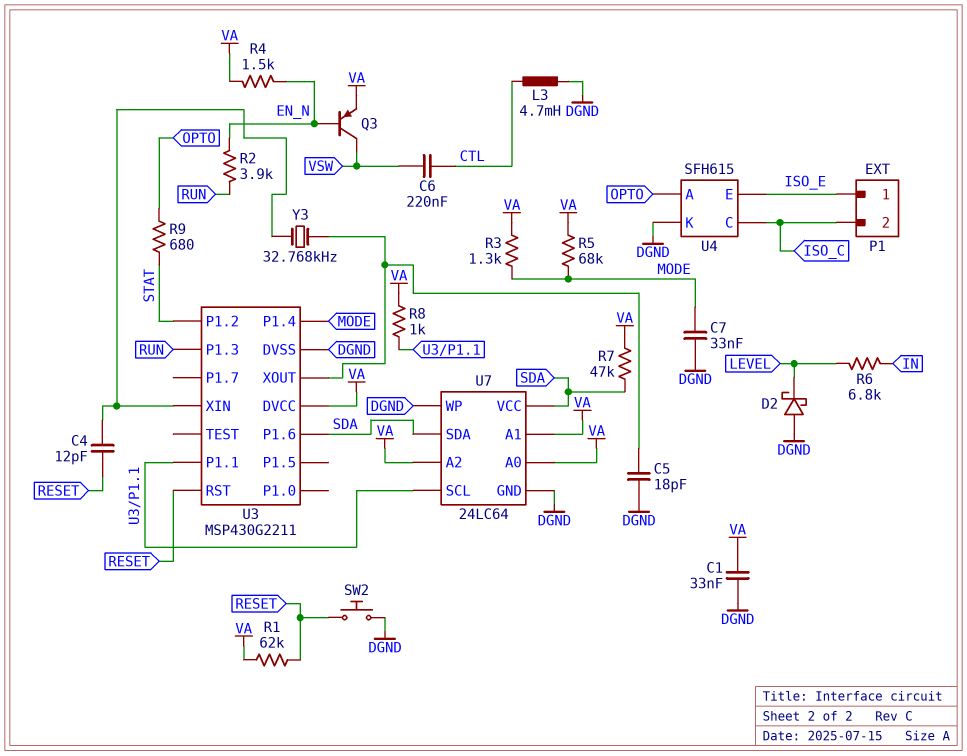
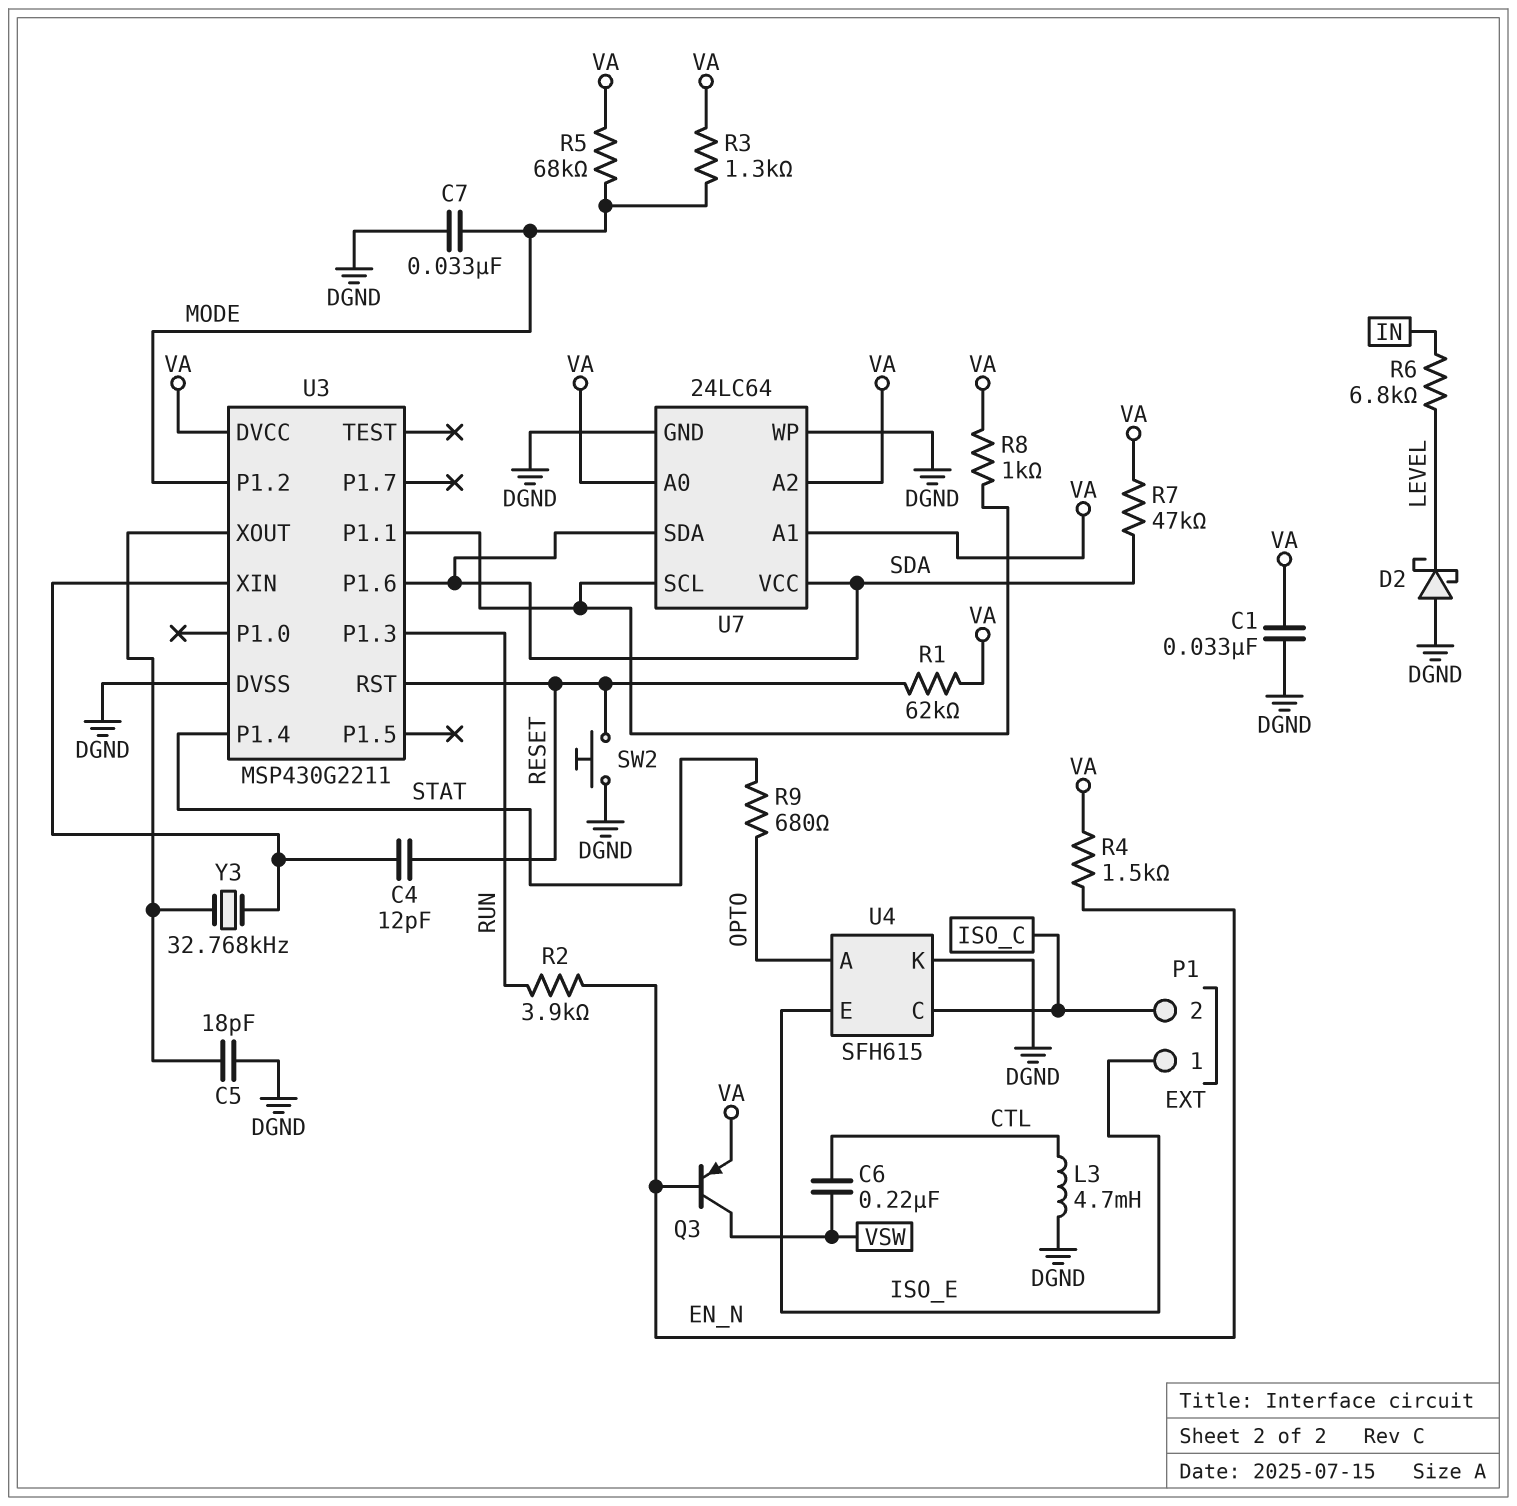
U3 pin P1.2: STAT -> MODE
U3 pin P1.4: MODE -> STAT

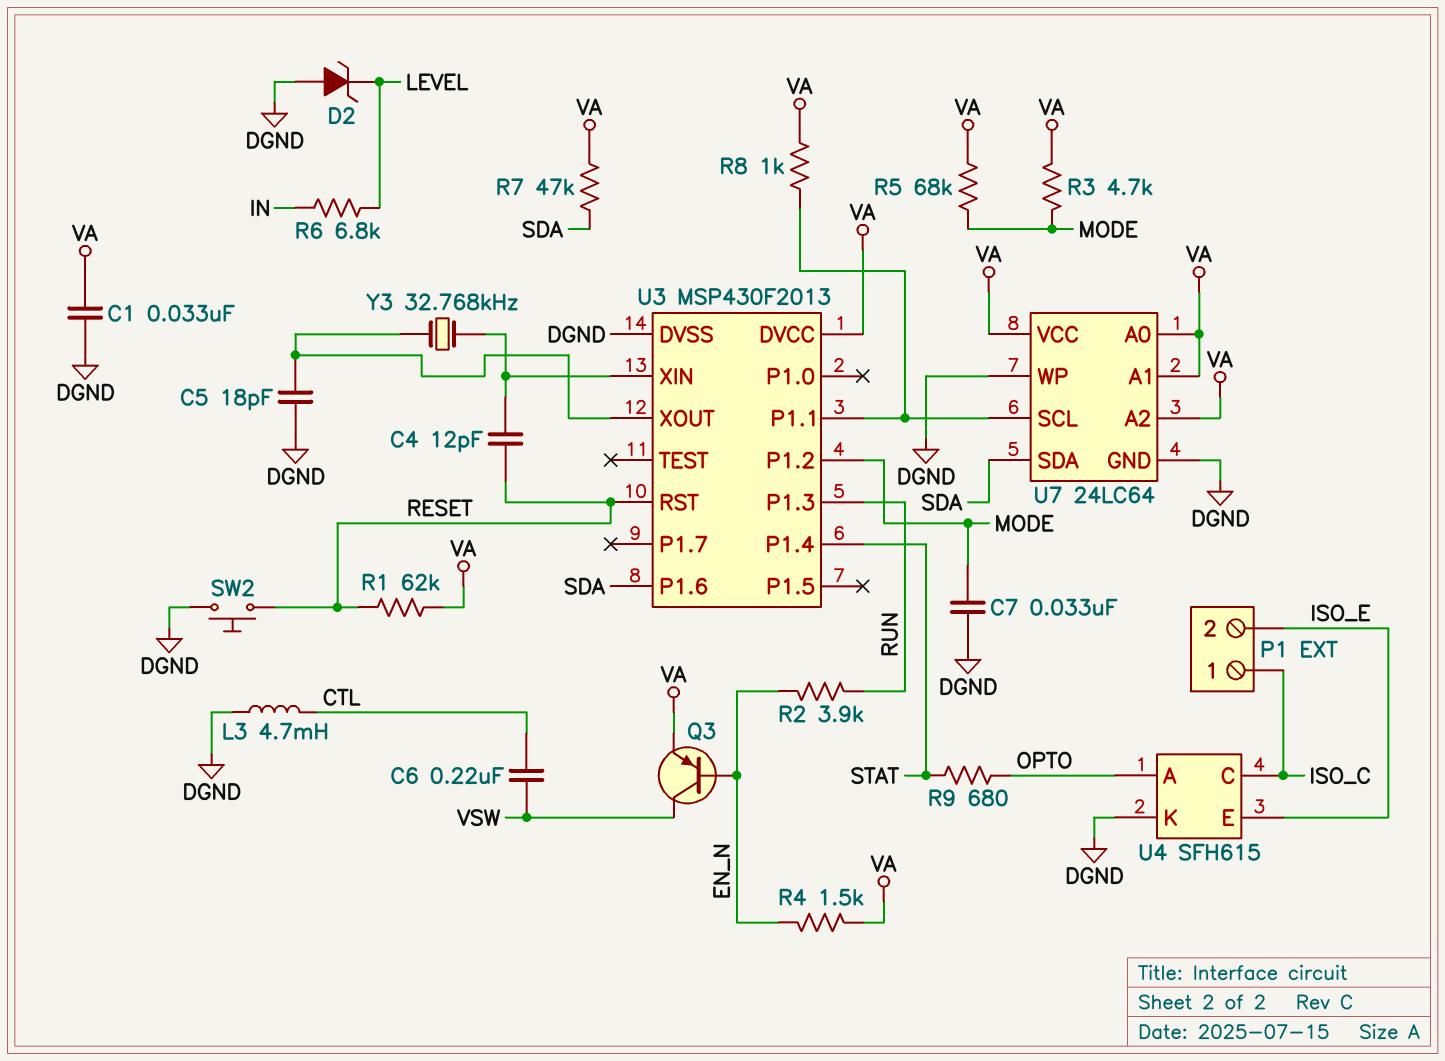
D2: schottky (A DGND, K LEVEL) -> zener (A DGND, K LEVEL)
P1 pin 1: ISO_E -> ISO_C
P1 pin 2: ISO_C -> ISO_E
R3: 1.3k (MODE, VA) -> 4.7k (MODE, VA)
U3: MSP430G2211 -> MSP430F2013
U7 pin VCC: SDA -> VA

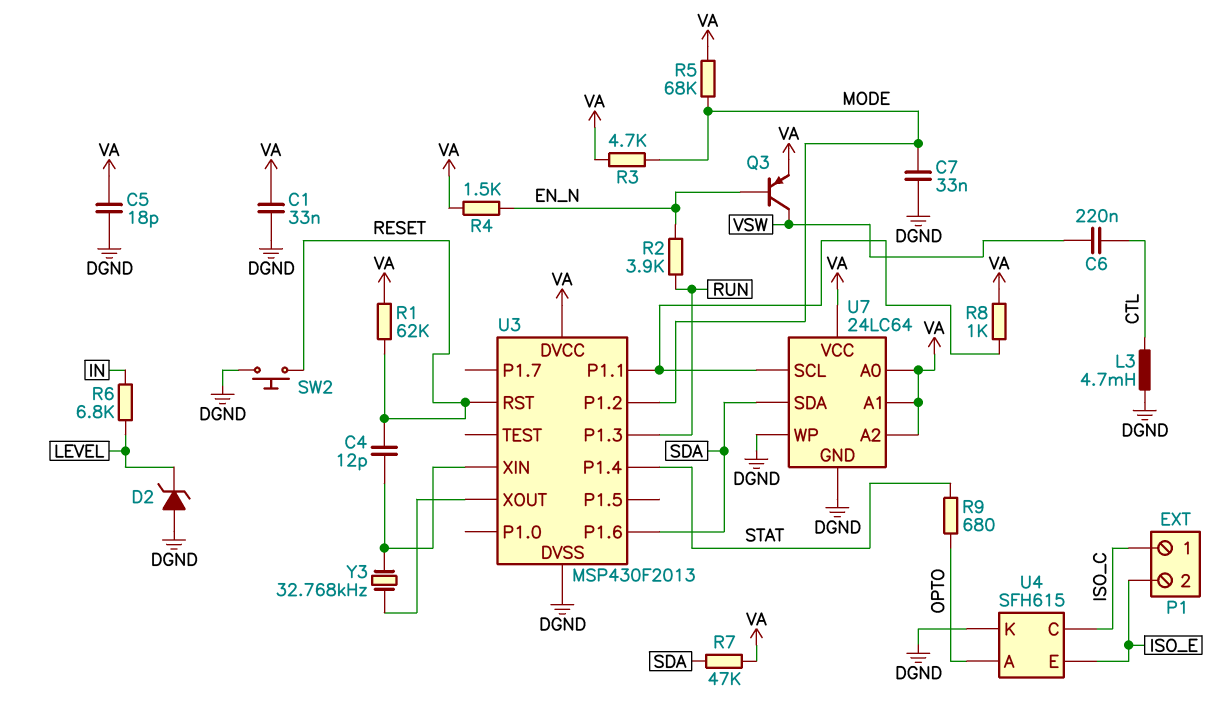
C5: 18pF (DGND, U3/XOUT) -> 18pF (DGND, VA)

